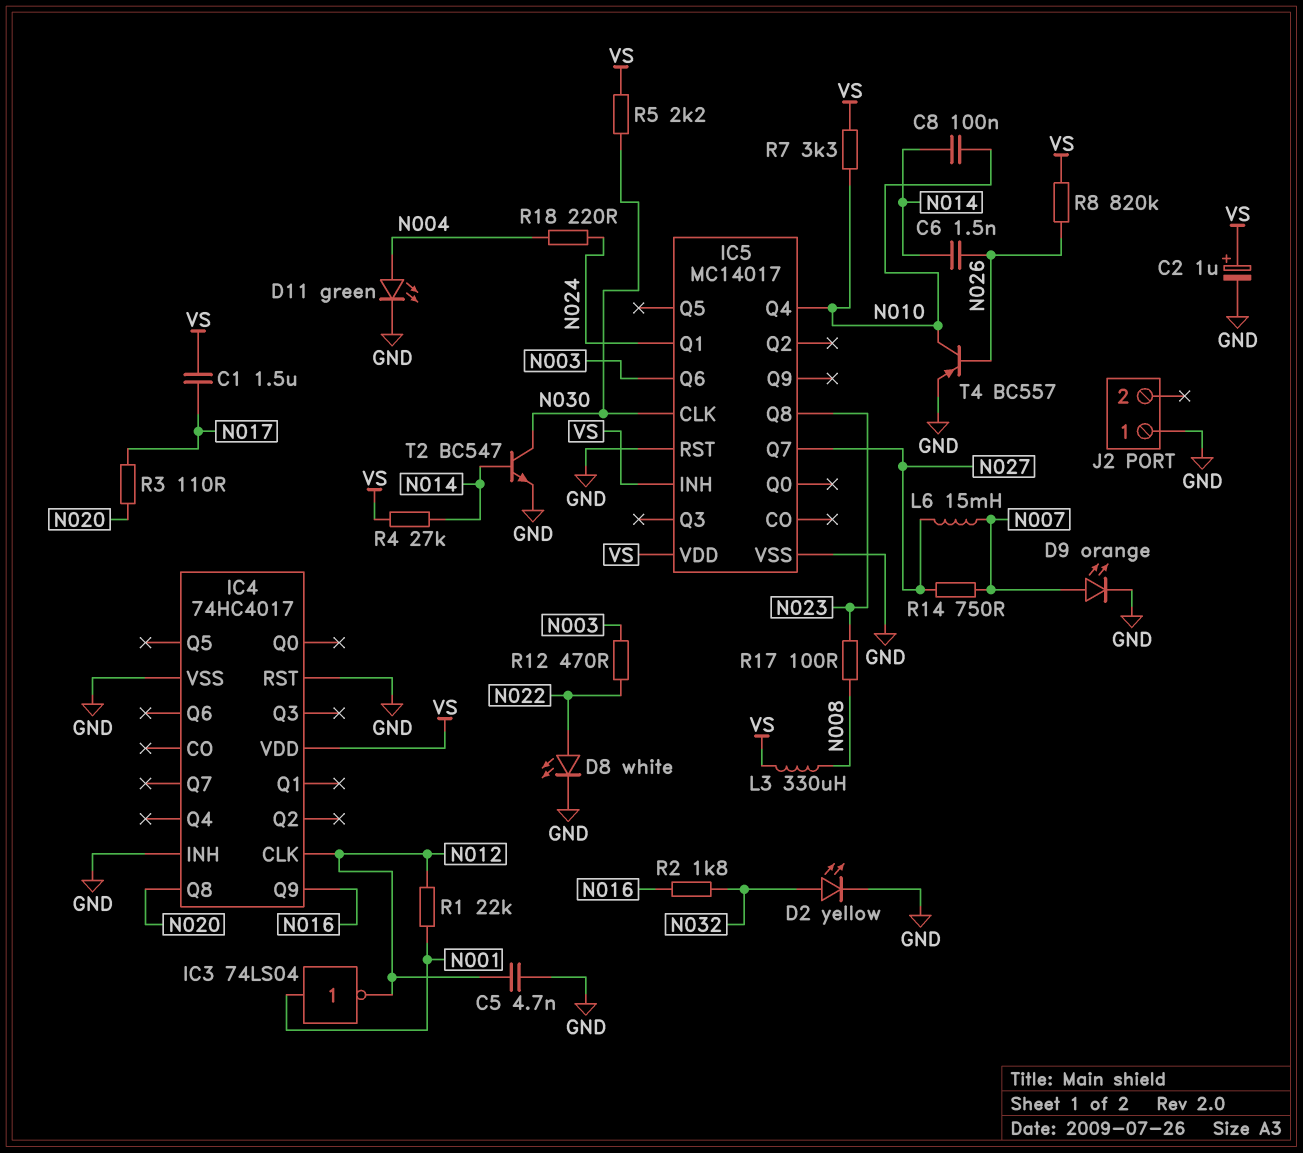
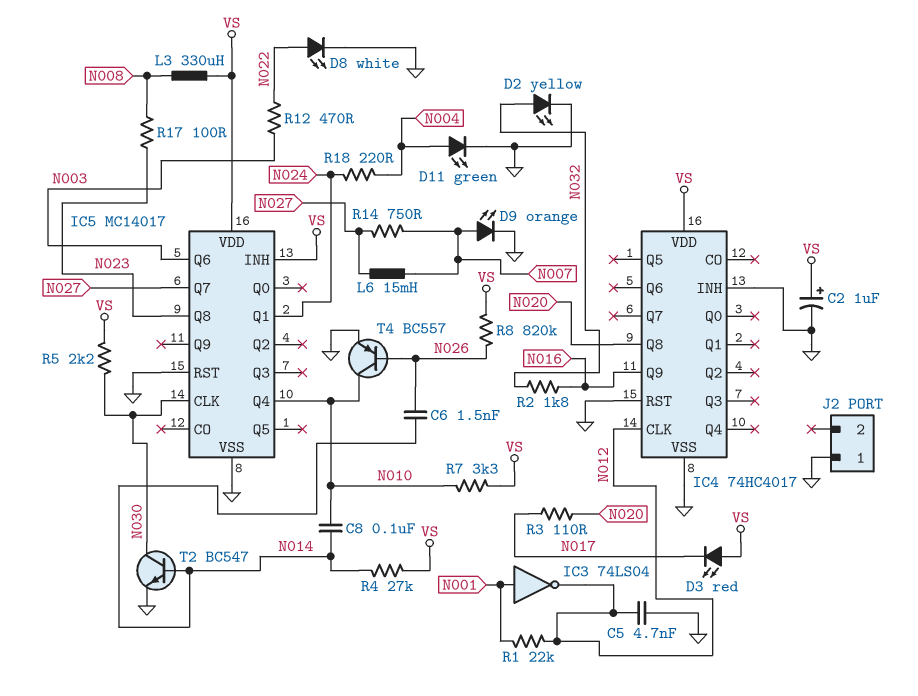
C1: 1.5uF (N017, VS) -> none
D3: none -> LED red (A VS, K N017)

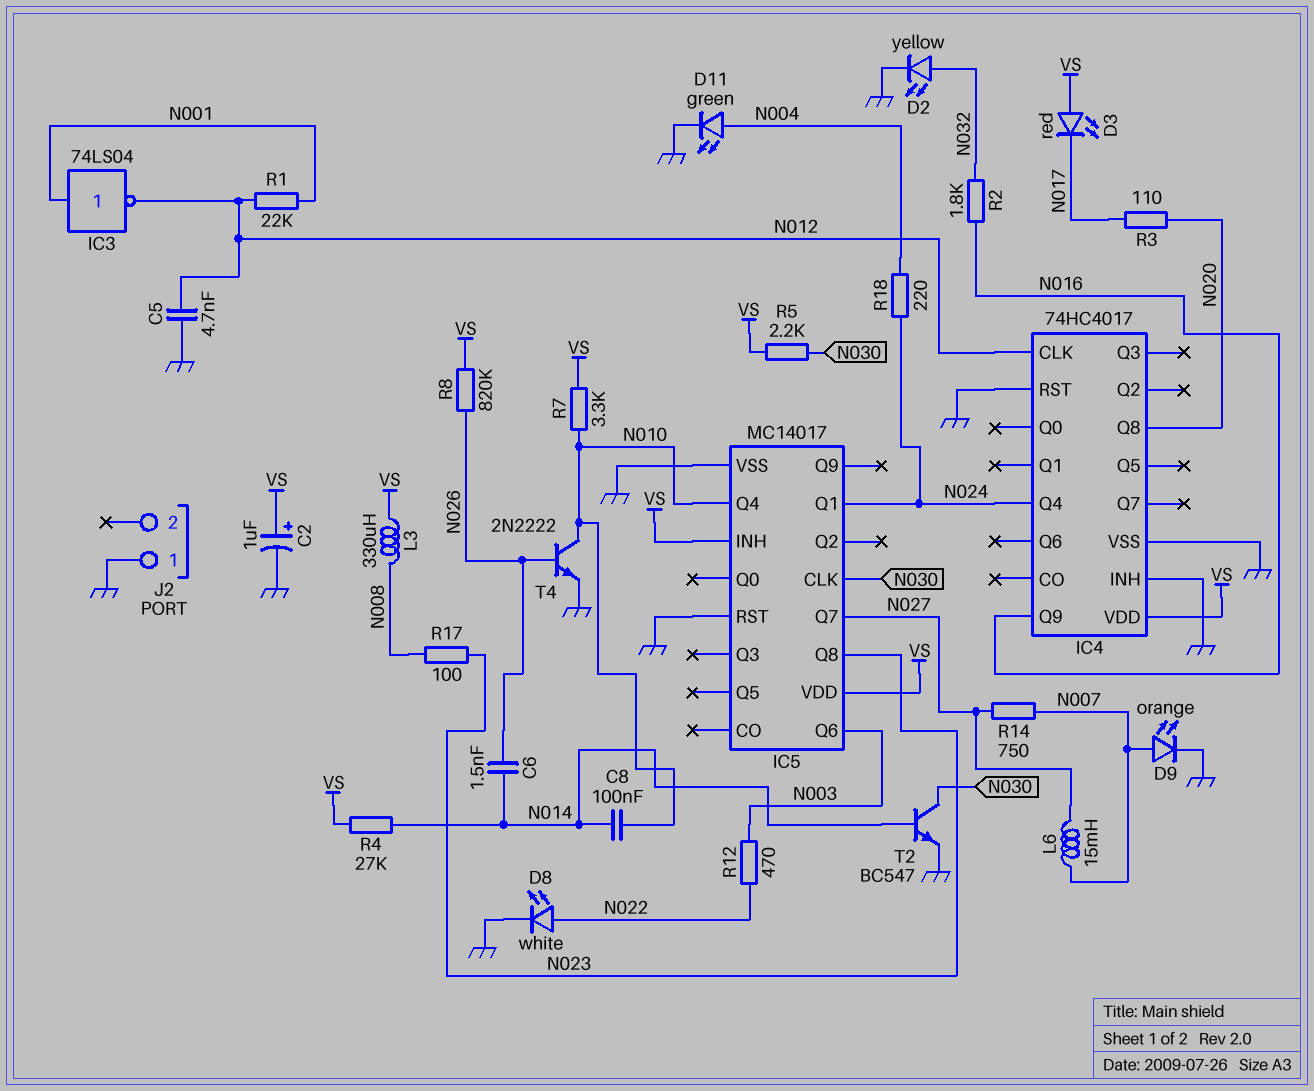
IC4 pin Q4: none -> N024
T4: PNP BC557 (B N026, C N010, E GND) -> NPN 2N2222 (B N026, C N010, E GND)

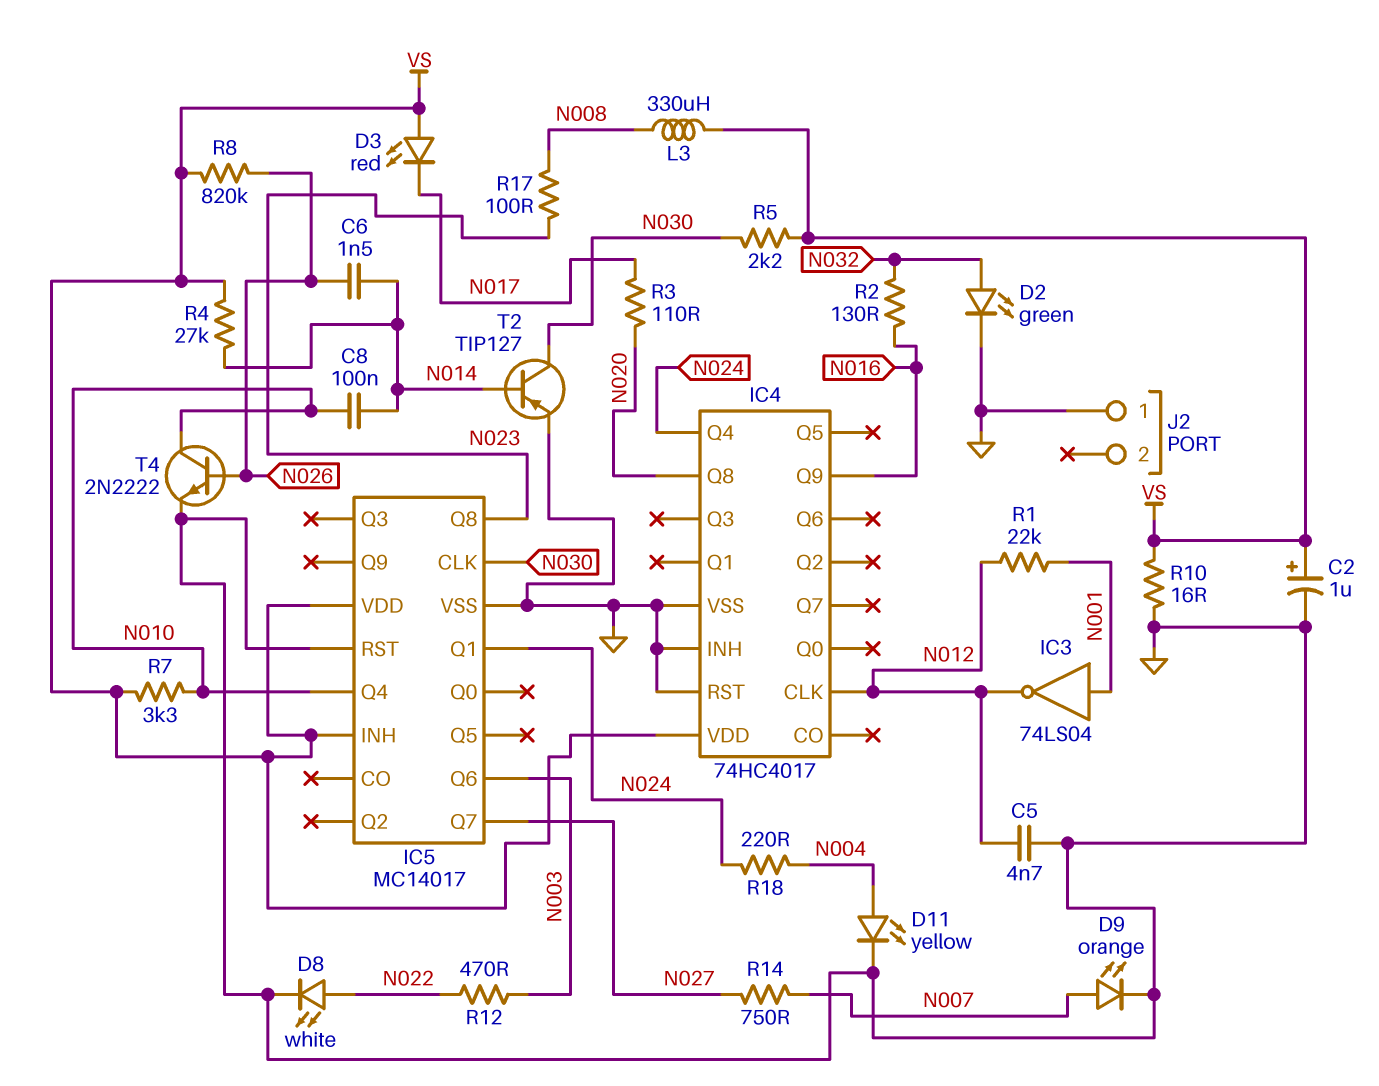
D2: LED yellow (A N032, K GND) -> LED green (A N032, K GND)
D11: LED green (A N004, K GND) -> LED yellow (A N004, K GND)
L6: 15mH (N007, N027) -> none
R2: 1.8k (N016, N032) -> 130 (N016, N032)
R10: none -> 16 (GND, VS)
T2: NPN BC547 (B N014, C N030, E GND) -> PNP TIP127 (B N014, C N030, E GND)

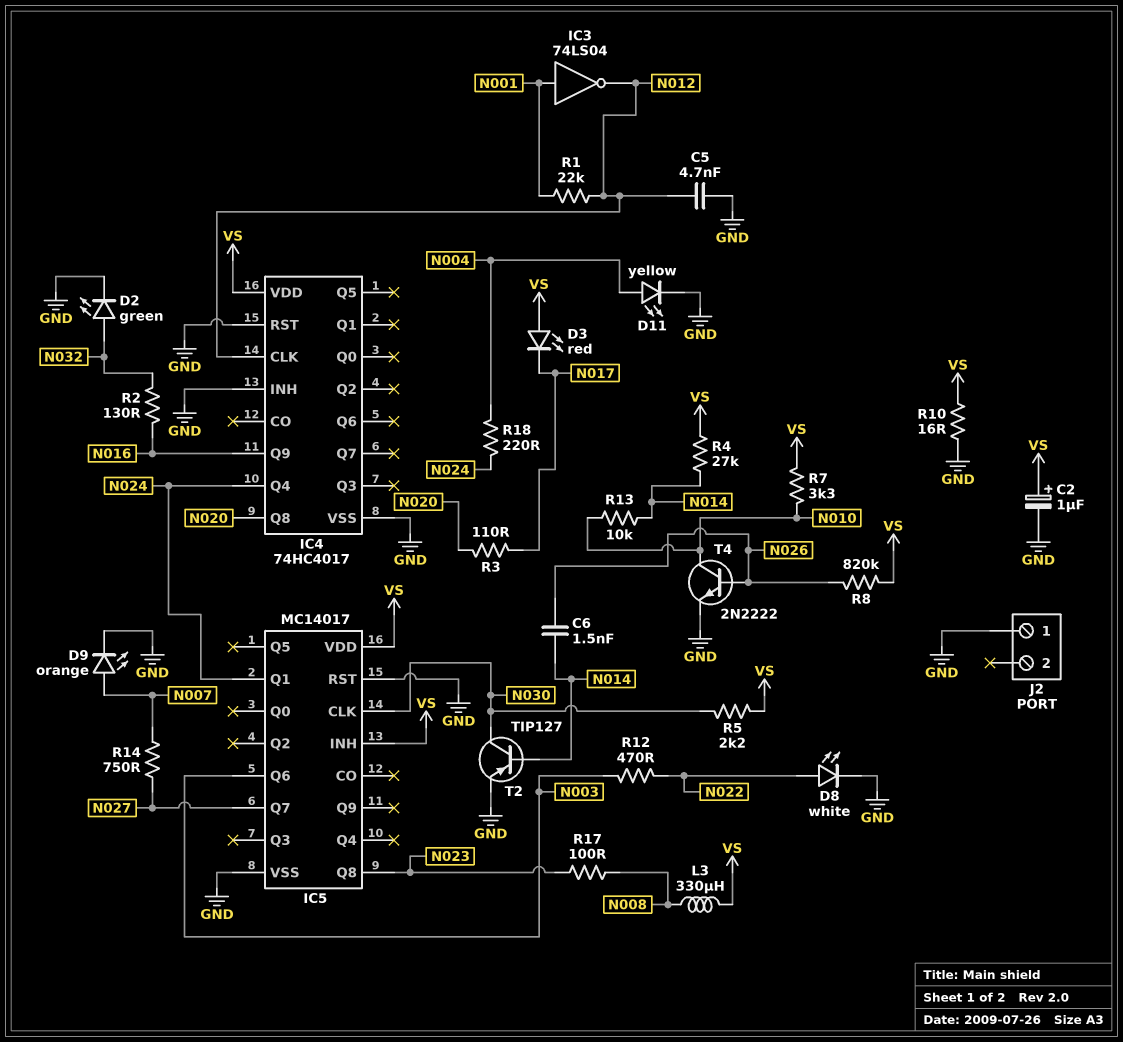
C8: 100nF (N010, N014) -> none
IC5 pin Q4: N010 -> none
R13: none -> 10k (N010, N014)

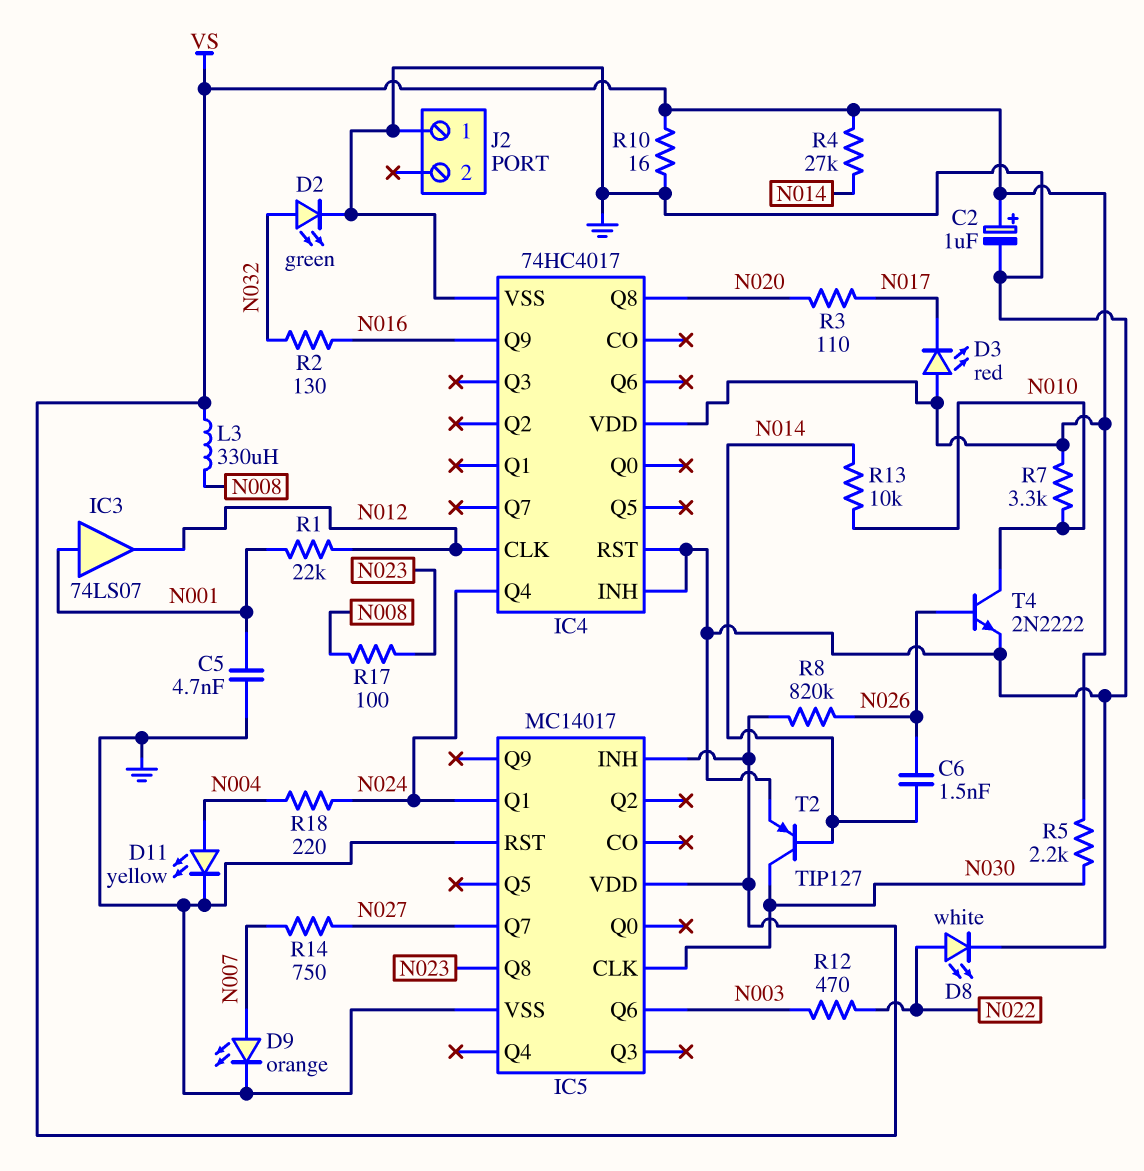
C5: 4.7nF (GND, N012) -> 4.7nF (GND, N001)
IC3: NOT 74LS04 (in N001, out N012) -> buffer 74LS07 (in N001, out N012)

